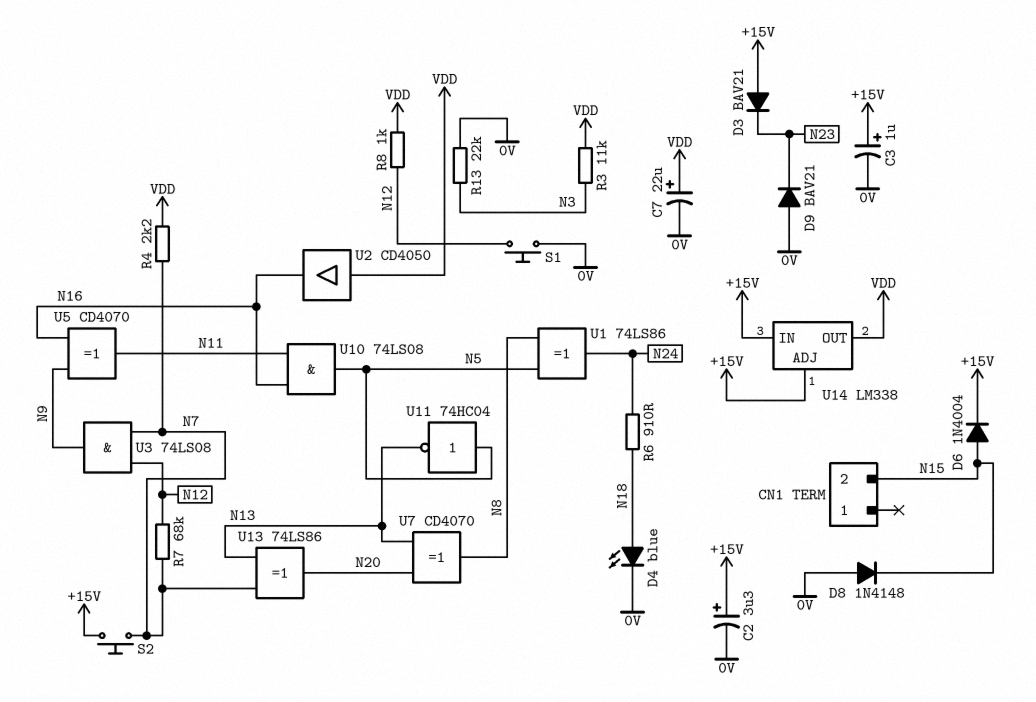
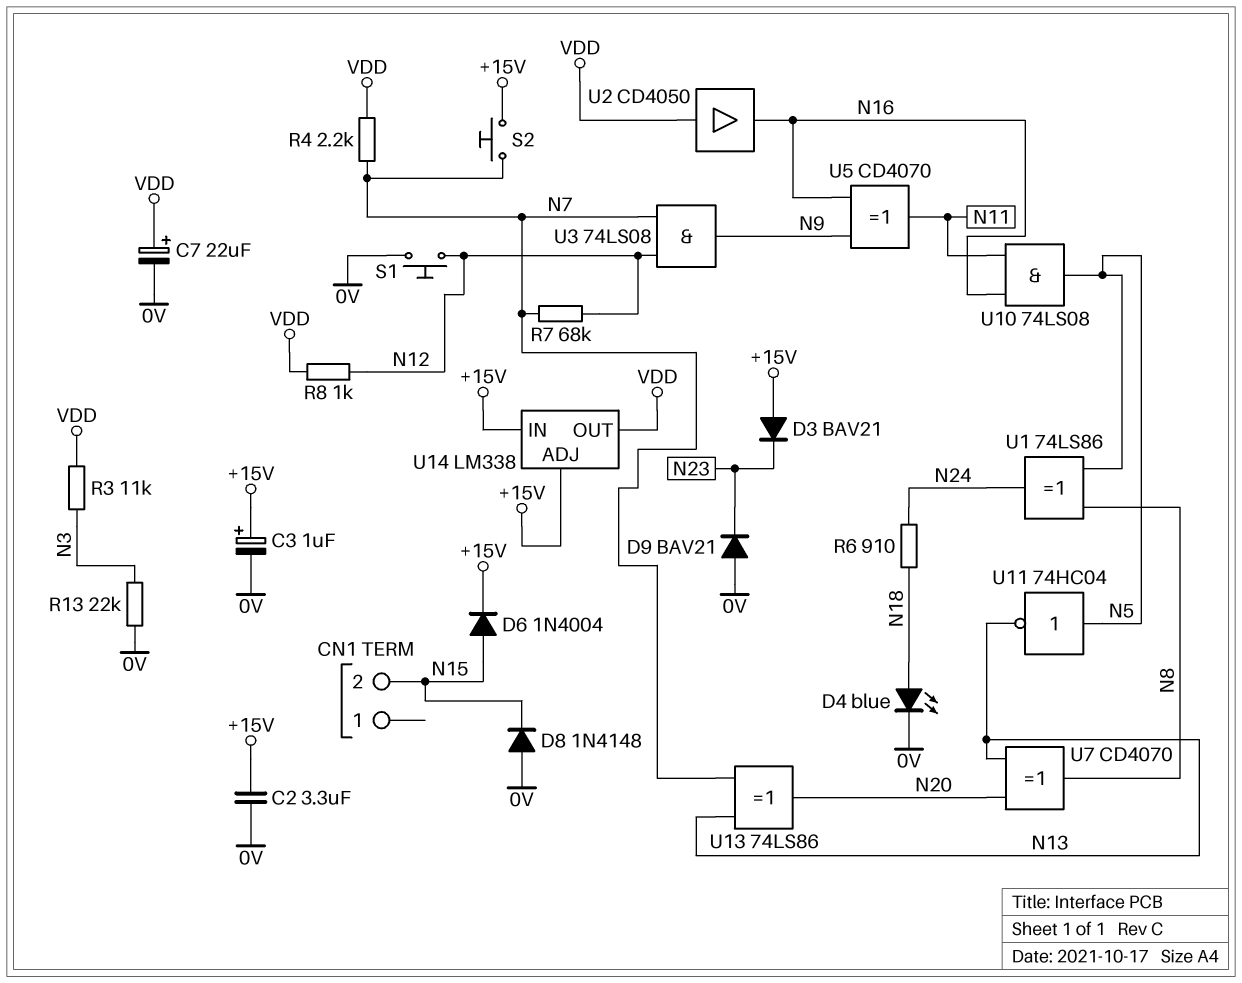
C2: 3.3uF (plus +15V, minus 0V) -> 3.3uF (+15V, 0V)

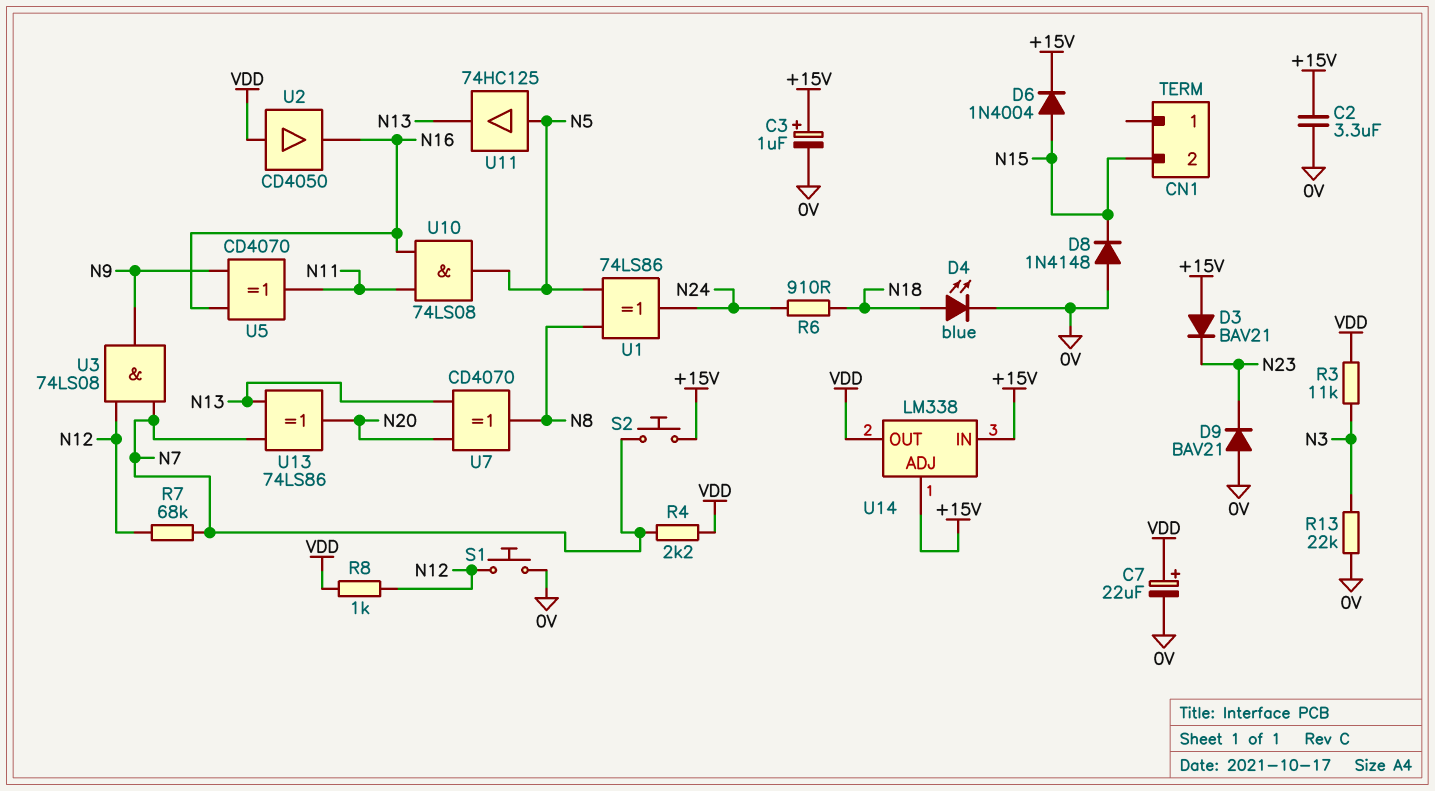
U11: NOT 74HC04 (in N5, out N13) -> buffer 74HC125 (in N5, out N13)

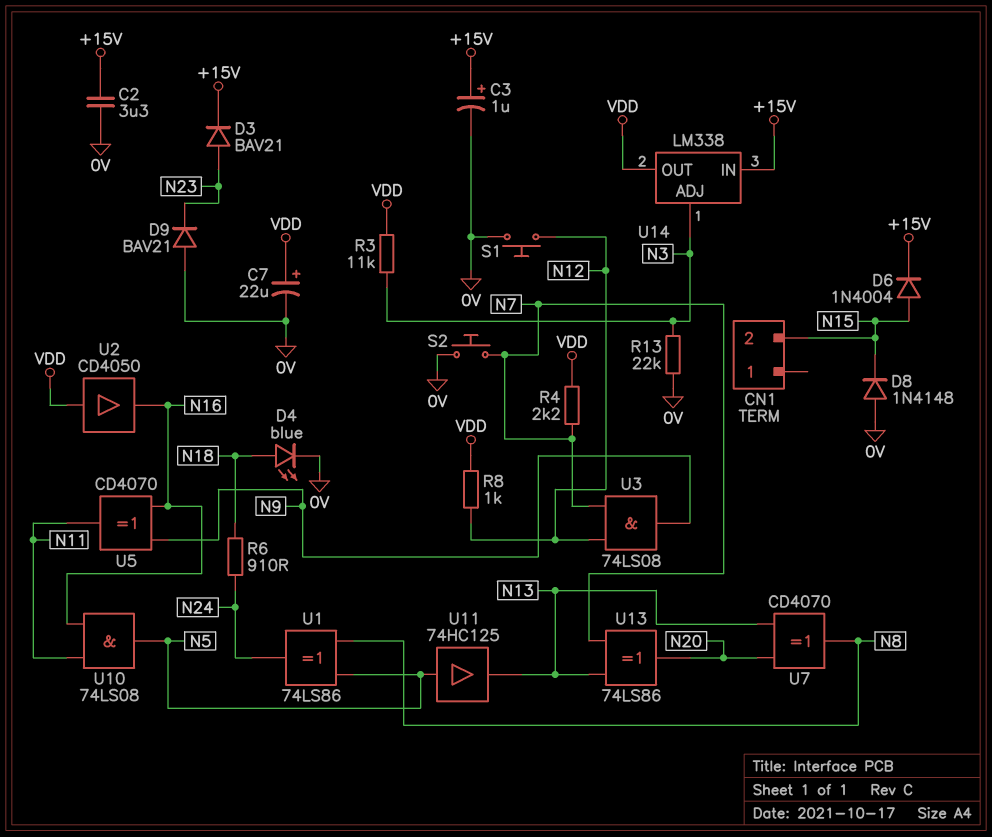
D3: diode BAV21 (A +15V, K N23) -> diode BAV21 (A N23, K +15V)
R7: 68k (N7, N12) -> none
S2: button (+15V, N7) -> button (0V, N7)
U14 pin ADJ: +15V -> N3

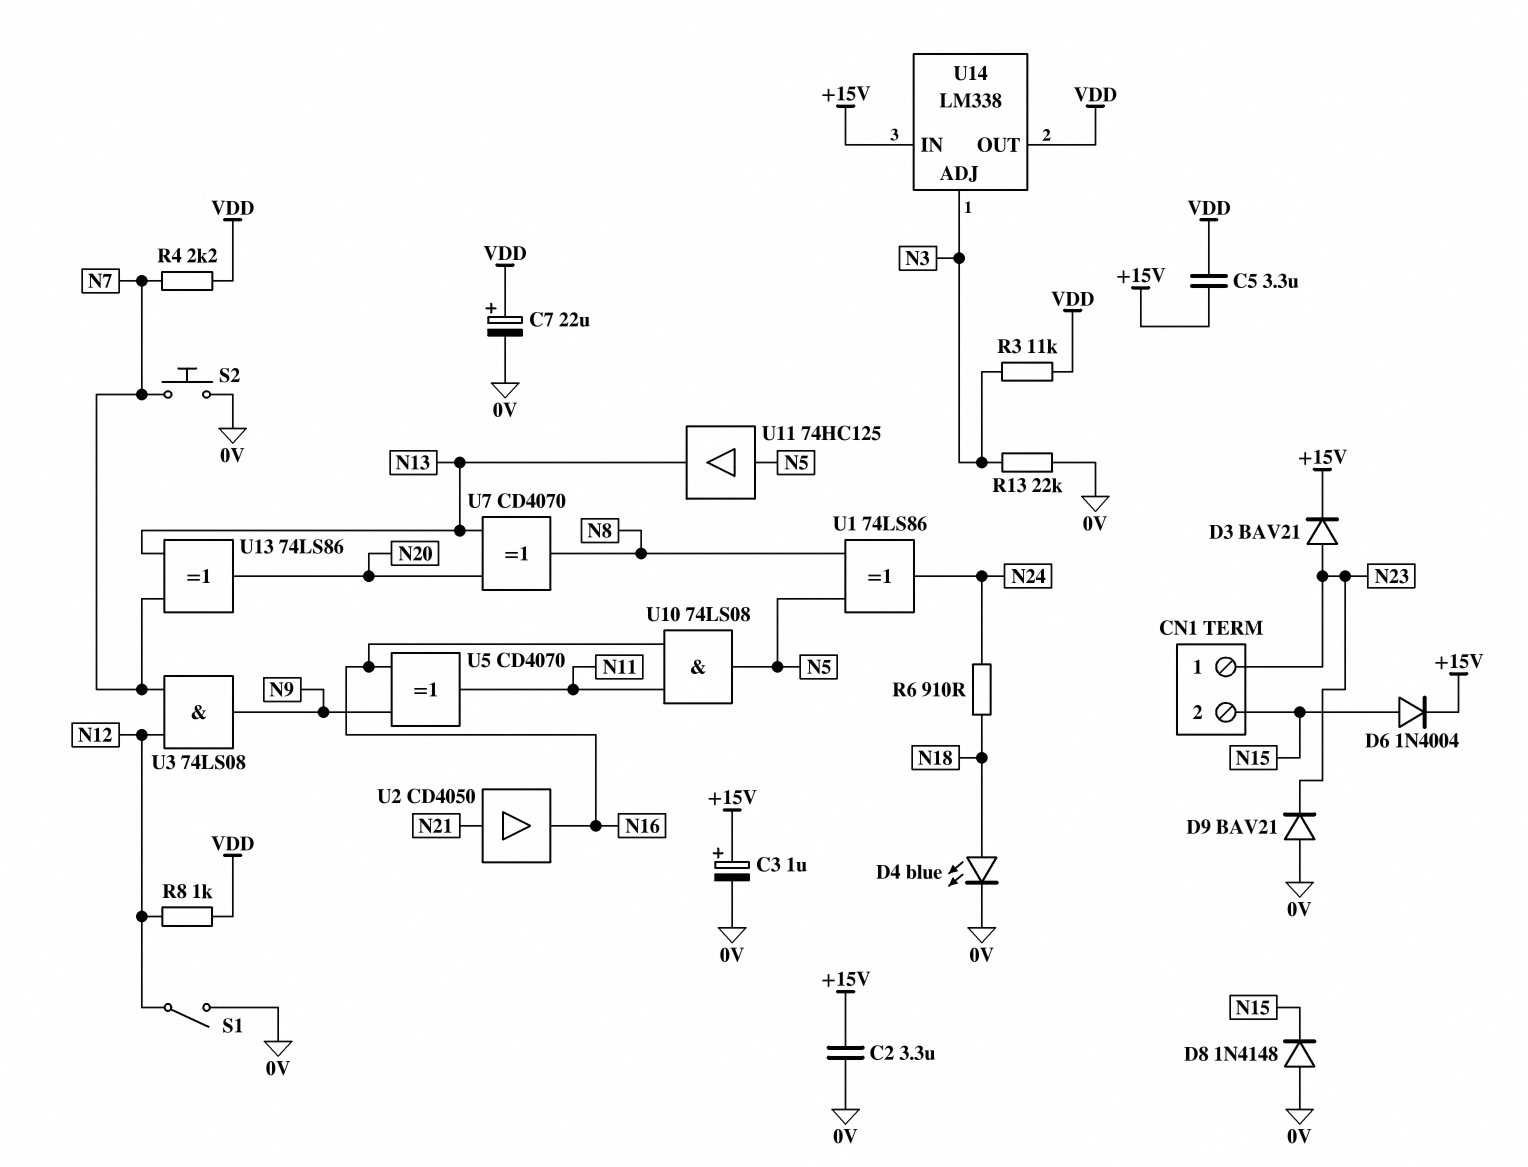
C5: none -> 3.3uF (+15V, VDD)
CN1 pin 1: none -> N23
S1: button (0V, N12) -> switch (0V, N12)
U2: buffer CD4050 (in VDD, out N16) -> buffer CD4050 (in N21, out N16)

